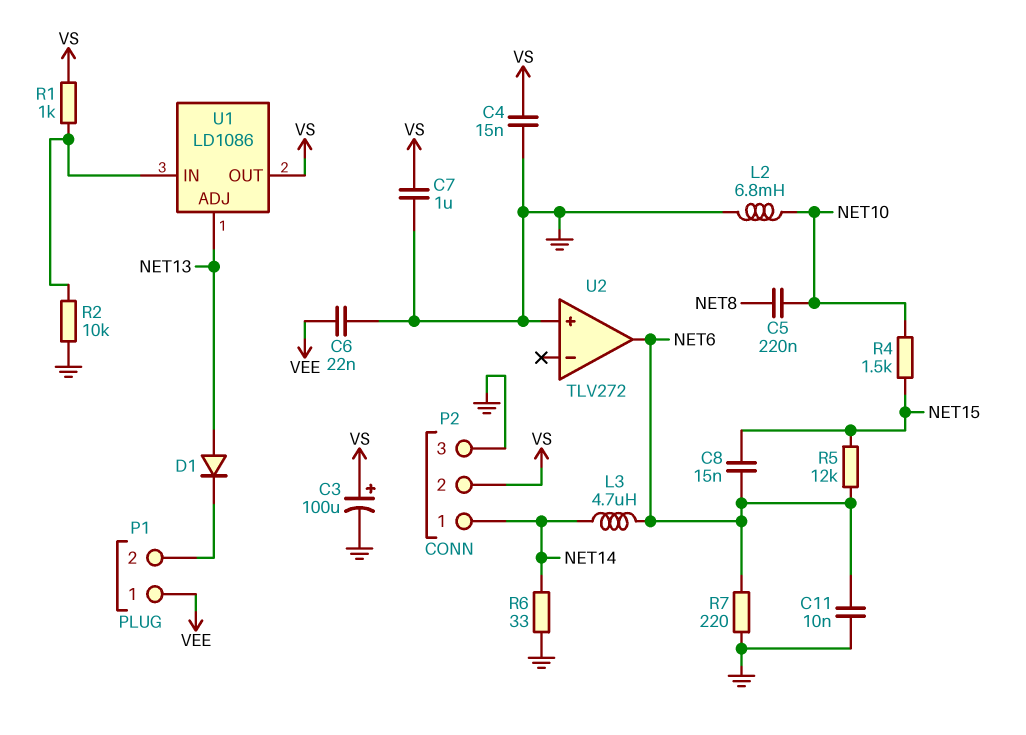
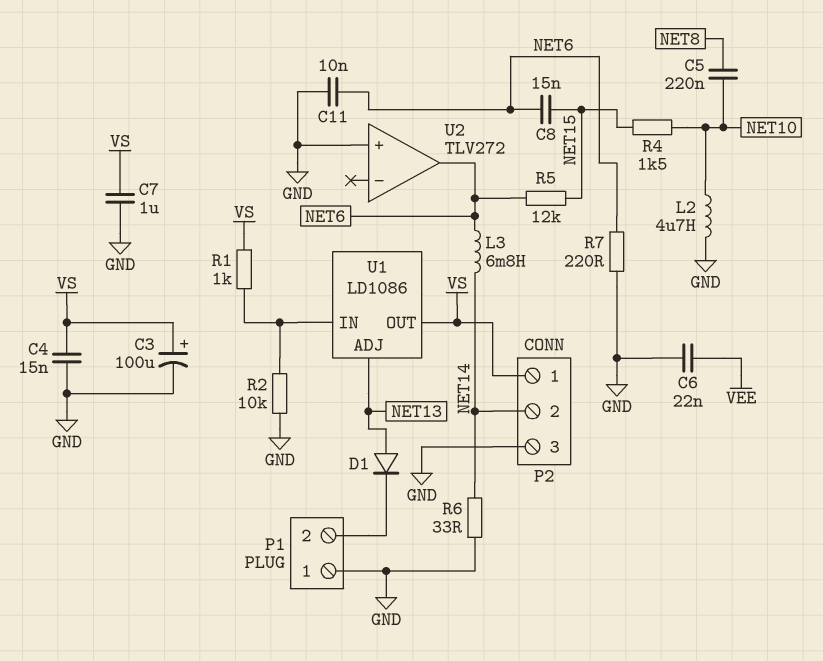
L2: 6.8mH (GND, NET10) -> 4.7uH (GND, NET10)
L3: 4.7uH (NET6, NET14) -> 6.8mH (NET6, NET14)
P1 pin 1: VEE -> GND
P2 pin 1: NET14 -> VS
P2 pin 2: VS -> NET14

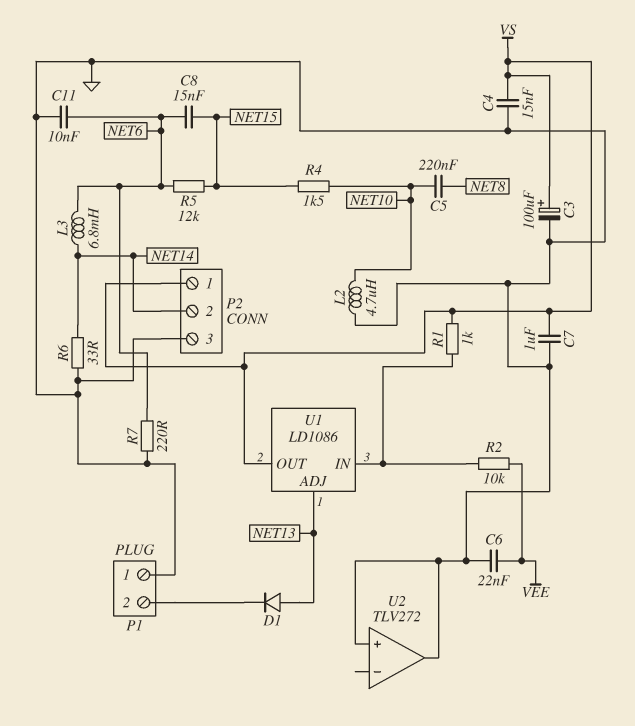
R2: 10k (GND, U1/IN) -> 10k (U1/IN, VEE)
U2 pin out: NET6 -> GND

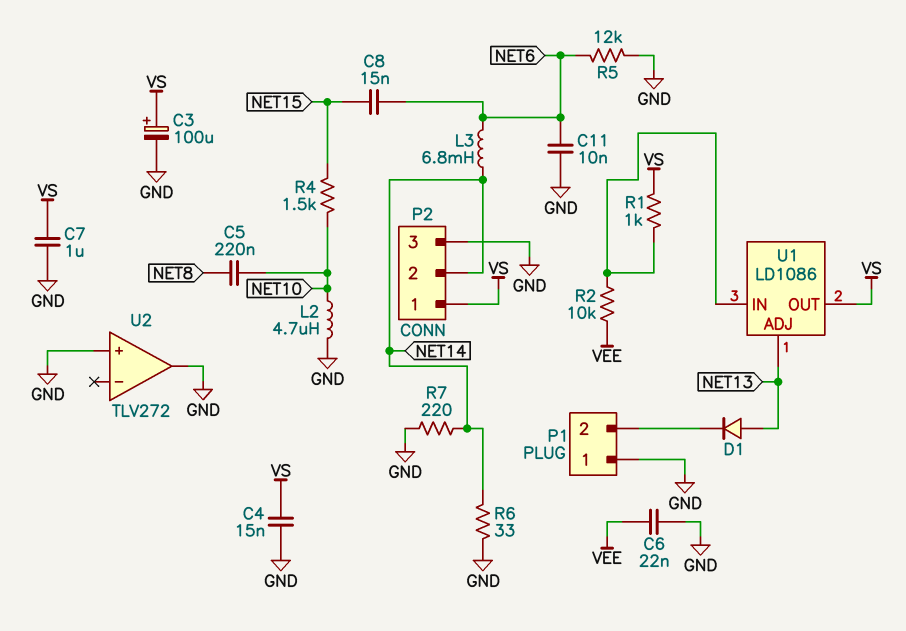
R5: 12k (NET6, NET15) -> 12k (GND, NET6)
R7: 220 (GND, NET6) -> 220 (GND, NET14)

